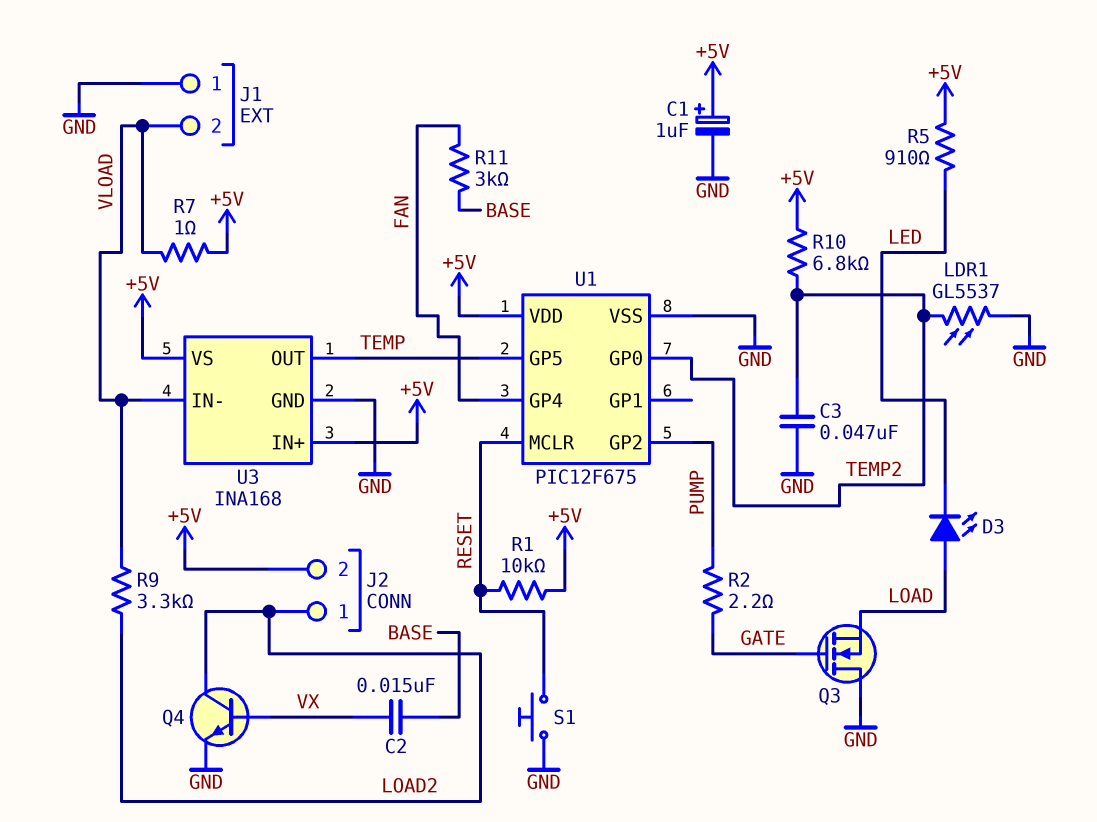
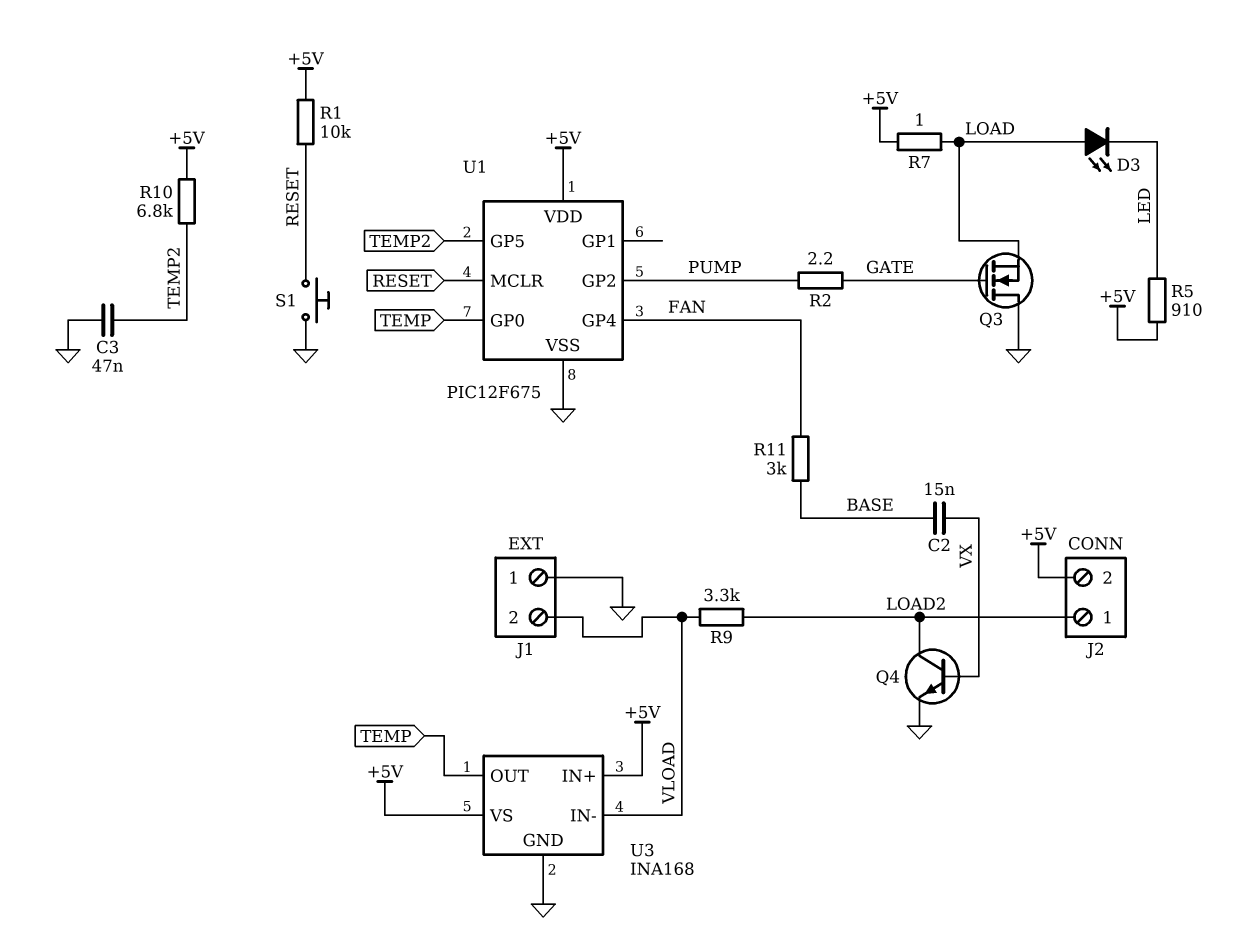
C1: 1uF (plus +5V, minus GND) -> none
LDR1: GL5537 (GND, TEMP2) -> none
R7: 1 (+5V, VLOAD) -> 1 (+5V, LOAD)
U1 pin GP0: TEMP2 -> TEMP
U1 pin GP5: TEMP -> TEMP2

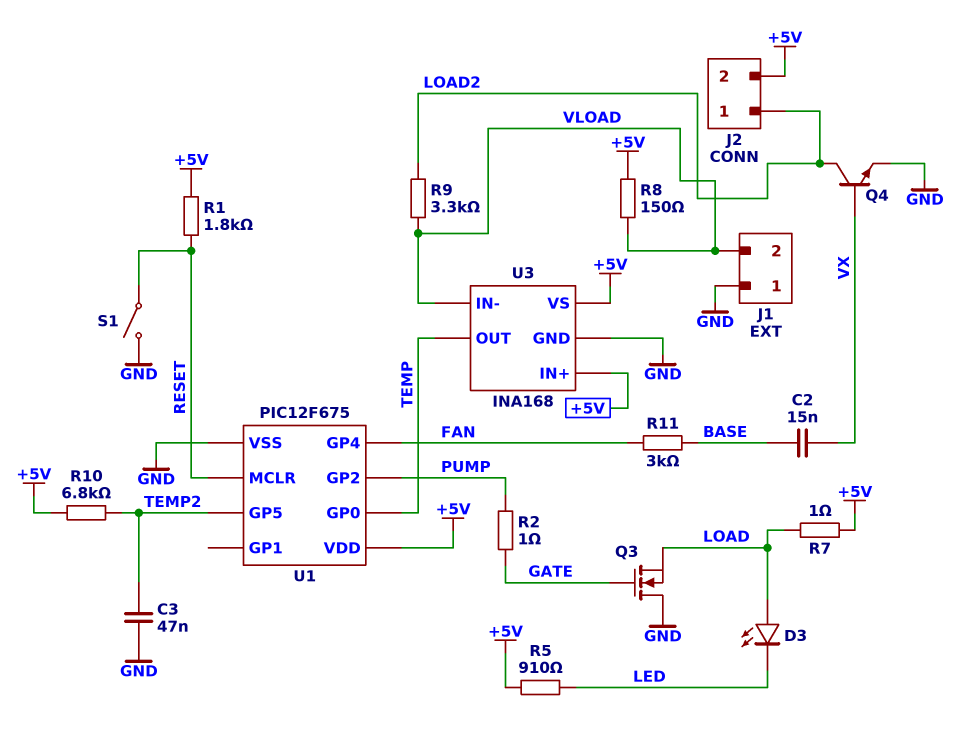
R1: 10k (+5V, RESET) -> 1.8k (+5V, RESET)
R2: 2.2 (GATE, PUMP) -> 1 (GATE, PUMP)
R8: none -> 150 (+5V, VLOAD)
S1: button (GND, RESET) -> switch (GND, RESET)

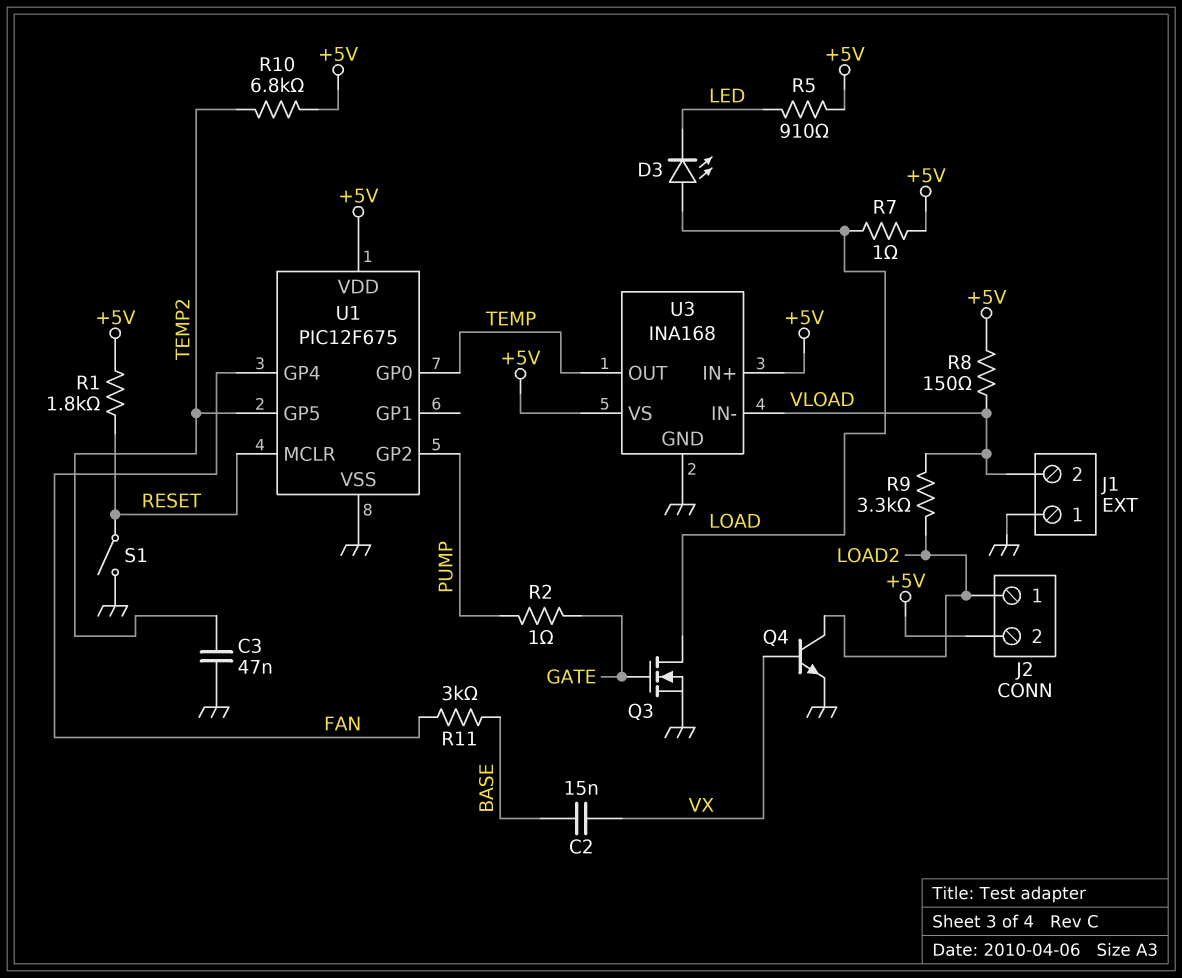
Q3: NMOS (G GATE, D GND, S LOAD) -> NMOS (G GATE, D LOAD, S GND)

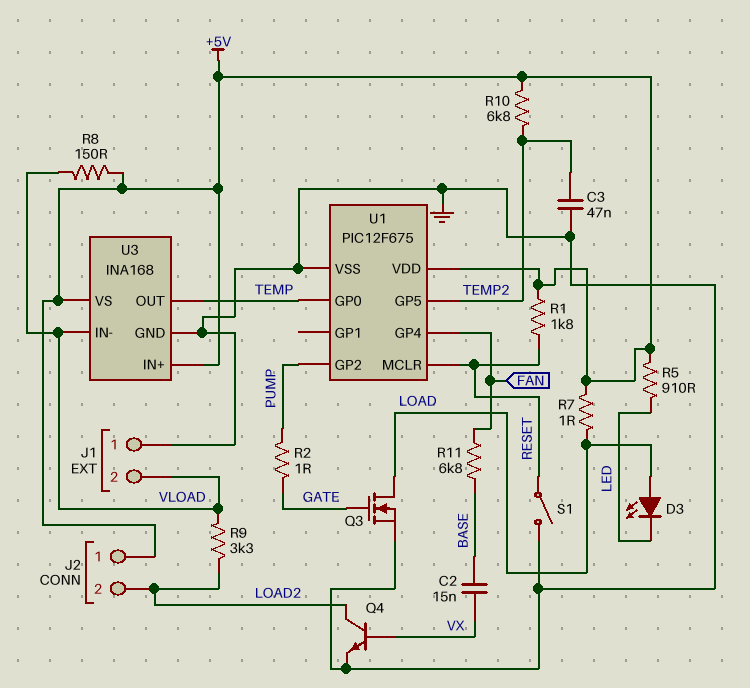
J2 pin 1: LOAD2 -> +5V
J2 pin 2: +5V -> LOAD2
R11: 3k (BASE, FAN) -> 6.8k (BASE, FAN)

